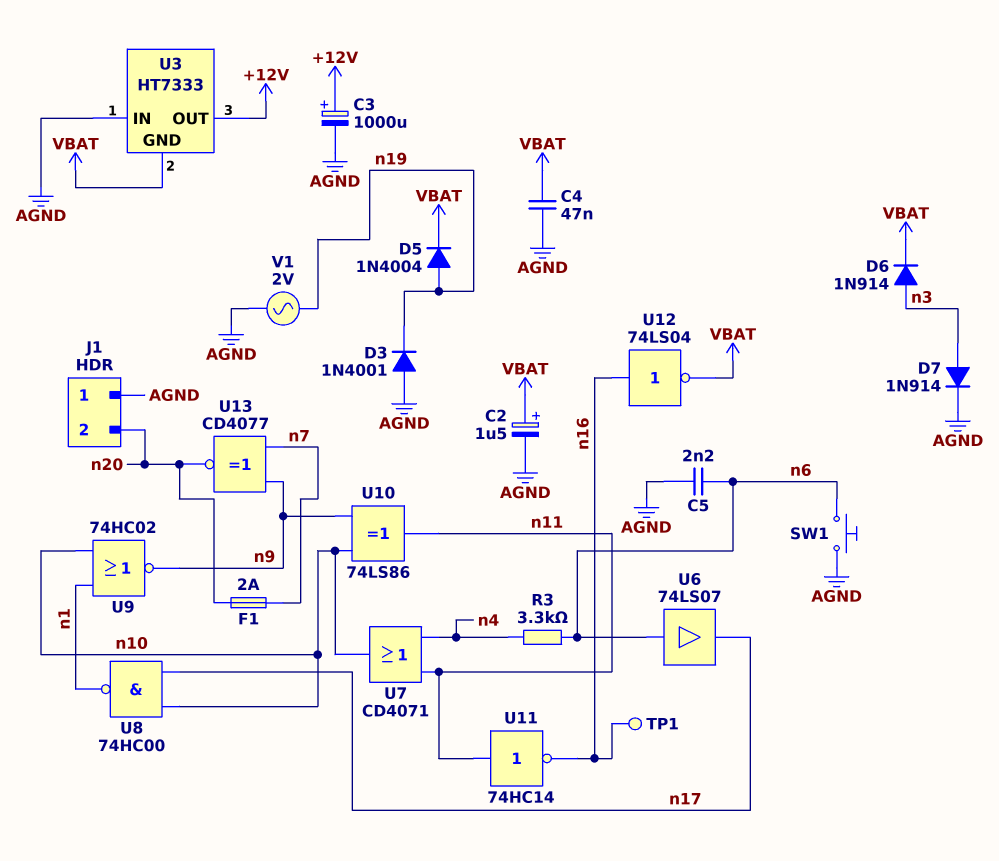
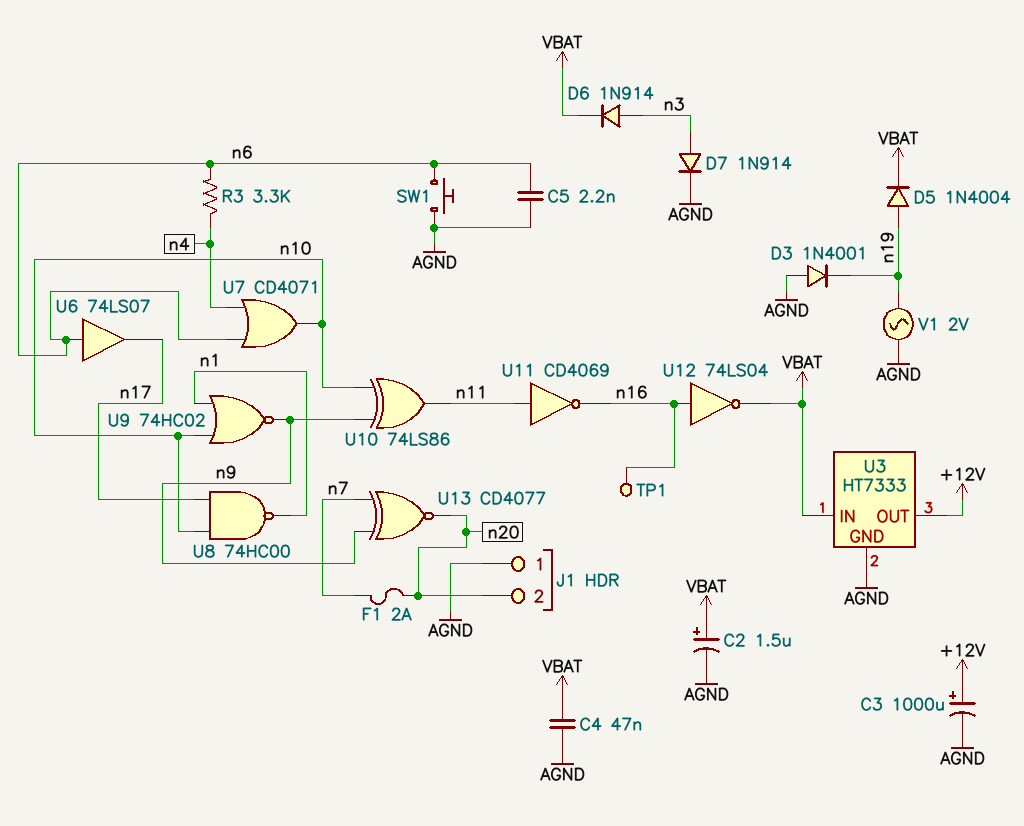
U3 pin GND: VBAT -> AGND
U3 pin IN: AGND -> VBAT
U7: OR CD4071 (in n4, in n11, out n10) -> OR CD4071 (in n4, in n6, out n10)
U11: NOT 74HC14 (in n11, out n16) -> NOT CD4069 (in n11, out n16)

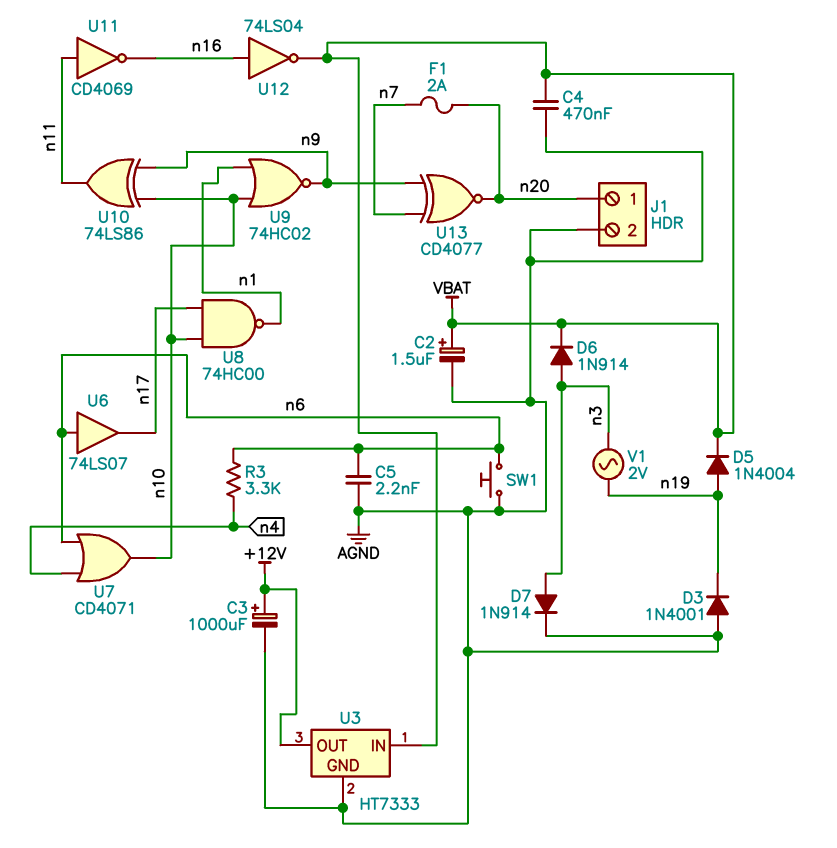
C4: 47nF (AGND, VBAT) -> 470nF (AGND, VBAT)
J1 pin 1: AGND -> n20
J1 pin 2: n20 -> AGND
TP1: test point (n16) -> none
V1: AC 2V (AGND, n19) -> AC 2V (n3, n19)

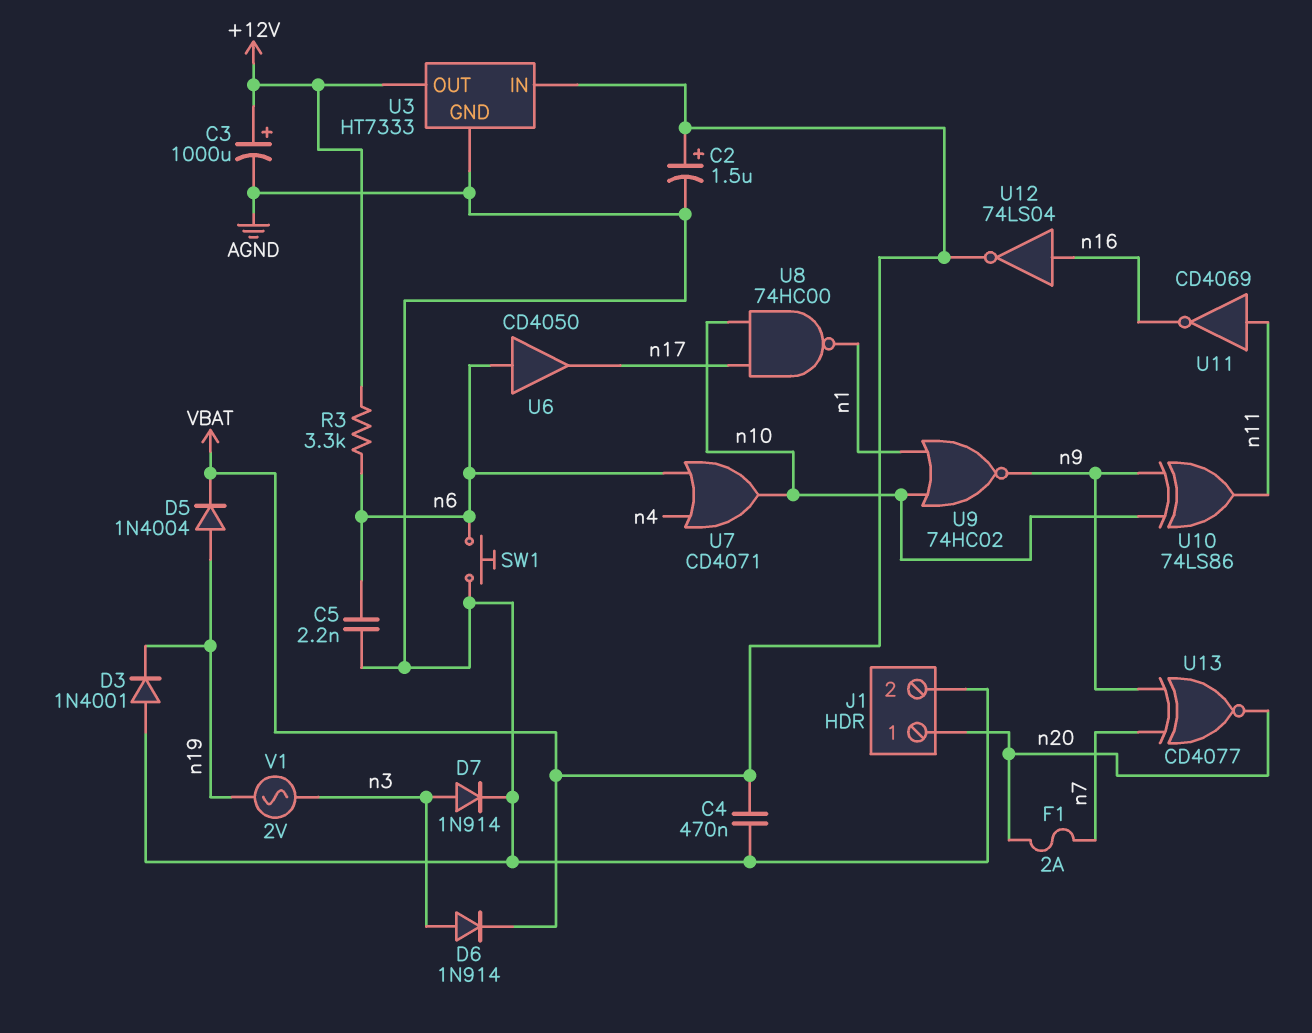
R3: 3.3k (n4, n6) -> 3.3k (+12V, n6)
U6: buffer 74LS07 (in n6, out n17) -> buffer CD4050 (in n6, out n17)

